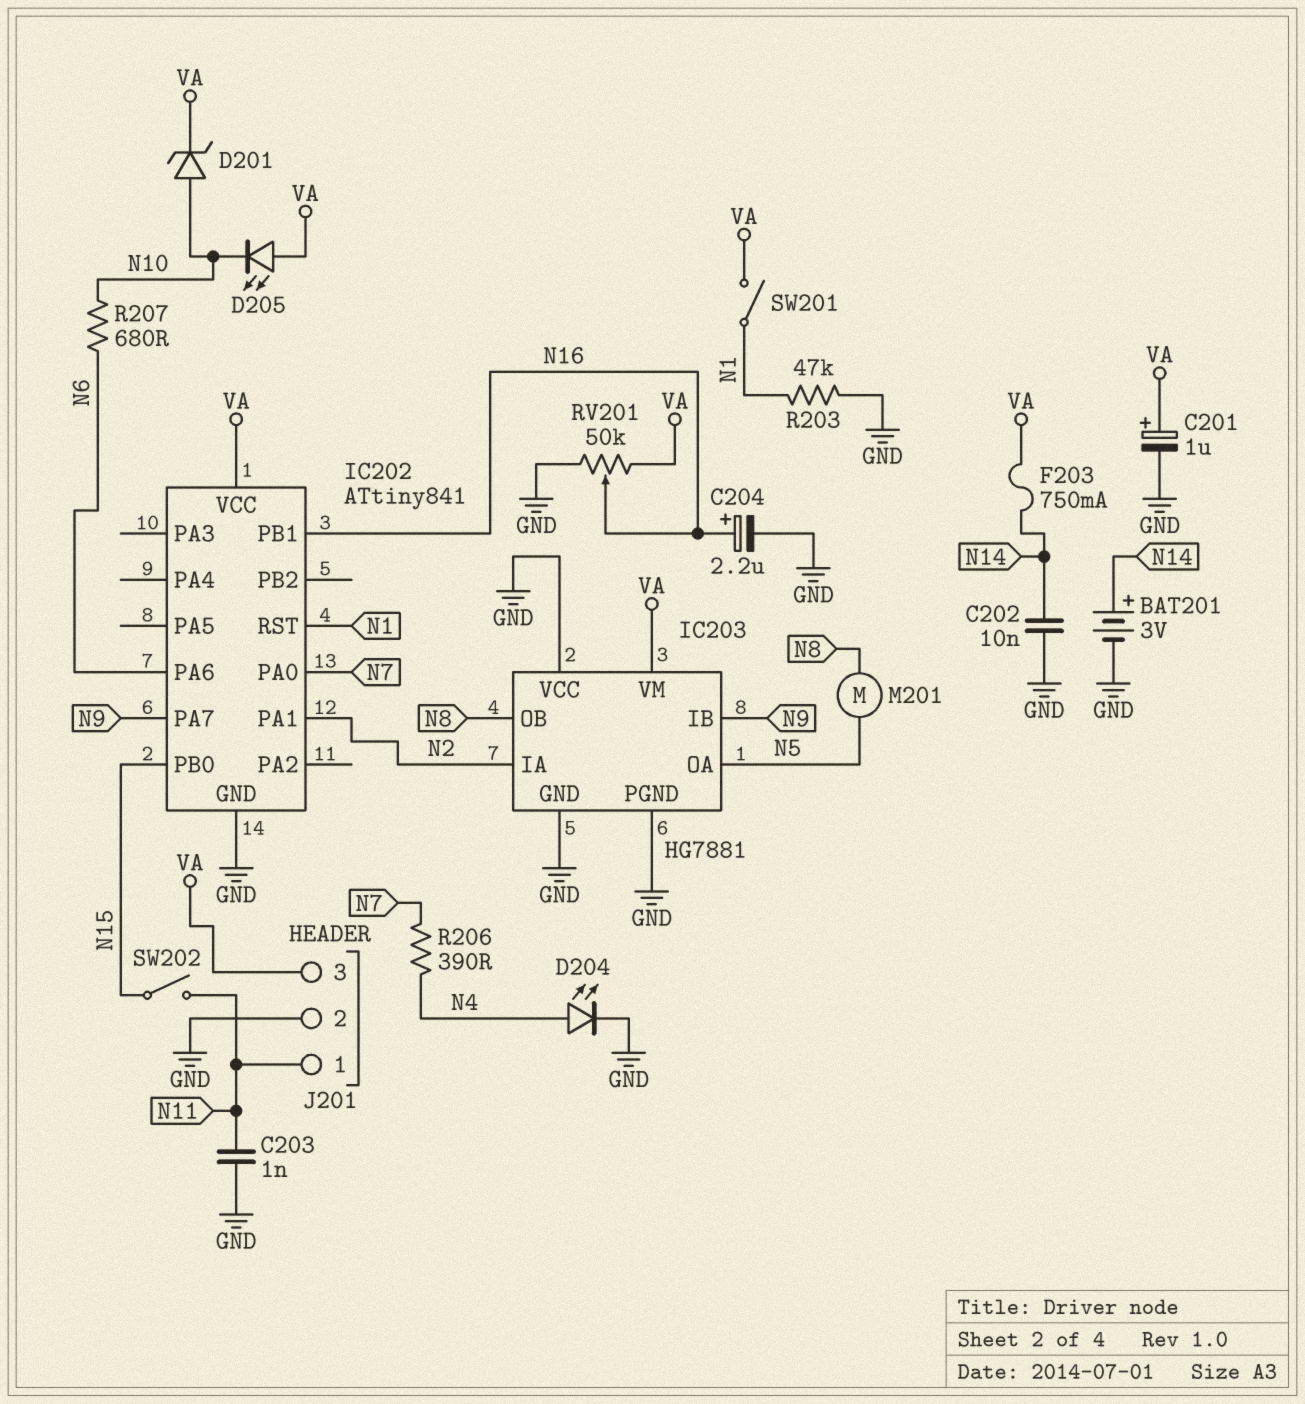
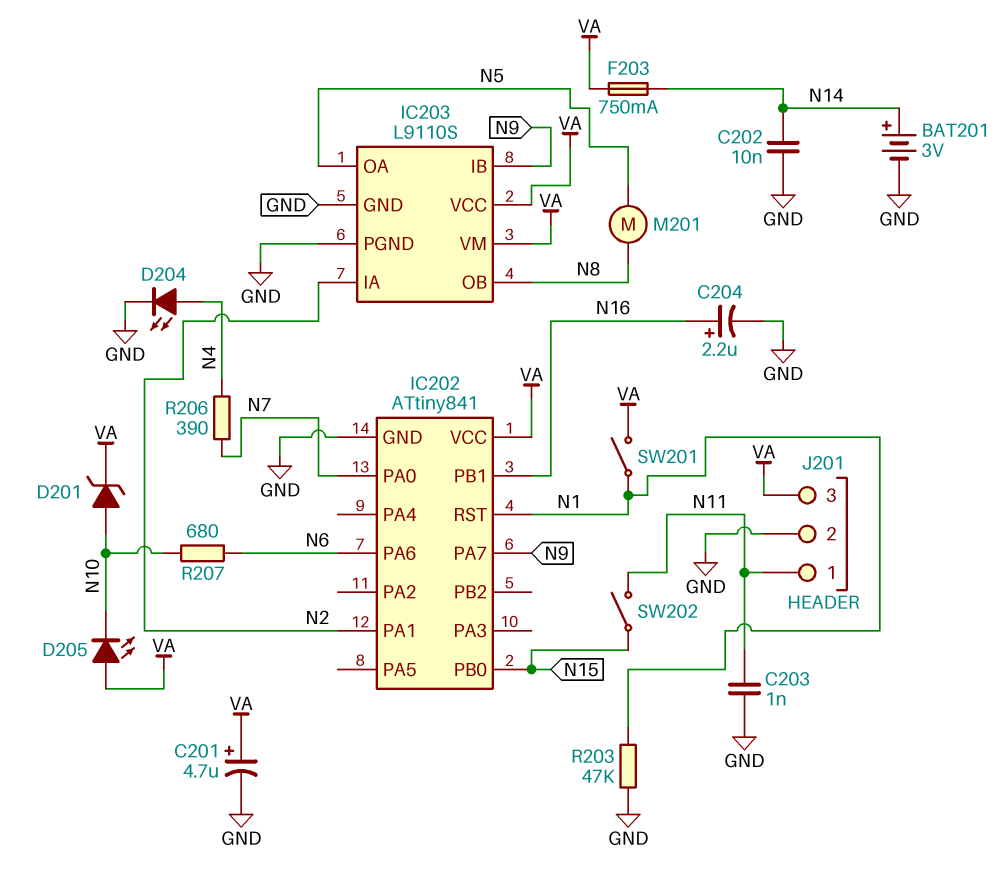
C201: 1uF (plus VA, minus GND) -> 4.7uF (plus VA, minus GND)
IC203: HG7881 -> L9110S
IC203 pin VCC: GND -> VA
RV201: 50k (GND, VA, wiper N16) -> none

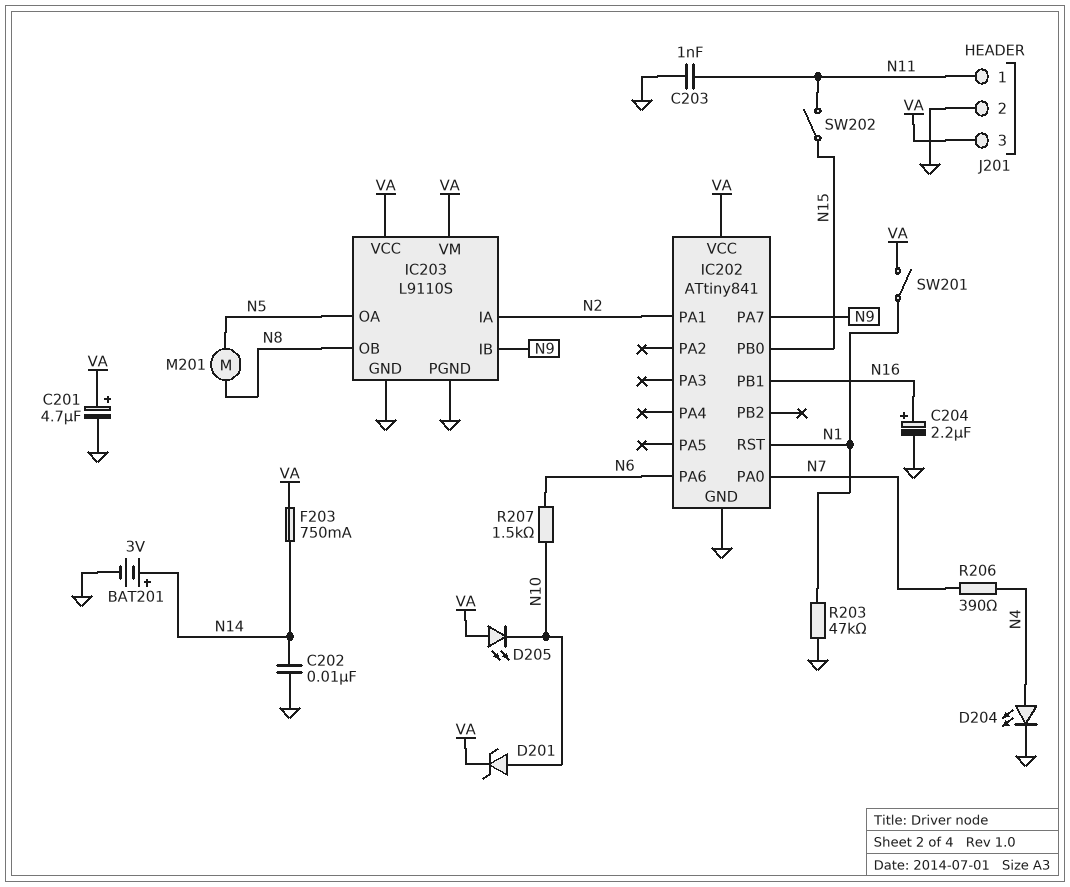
R207: 680 (N6, N10) -> 1.5k (N6, N10)

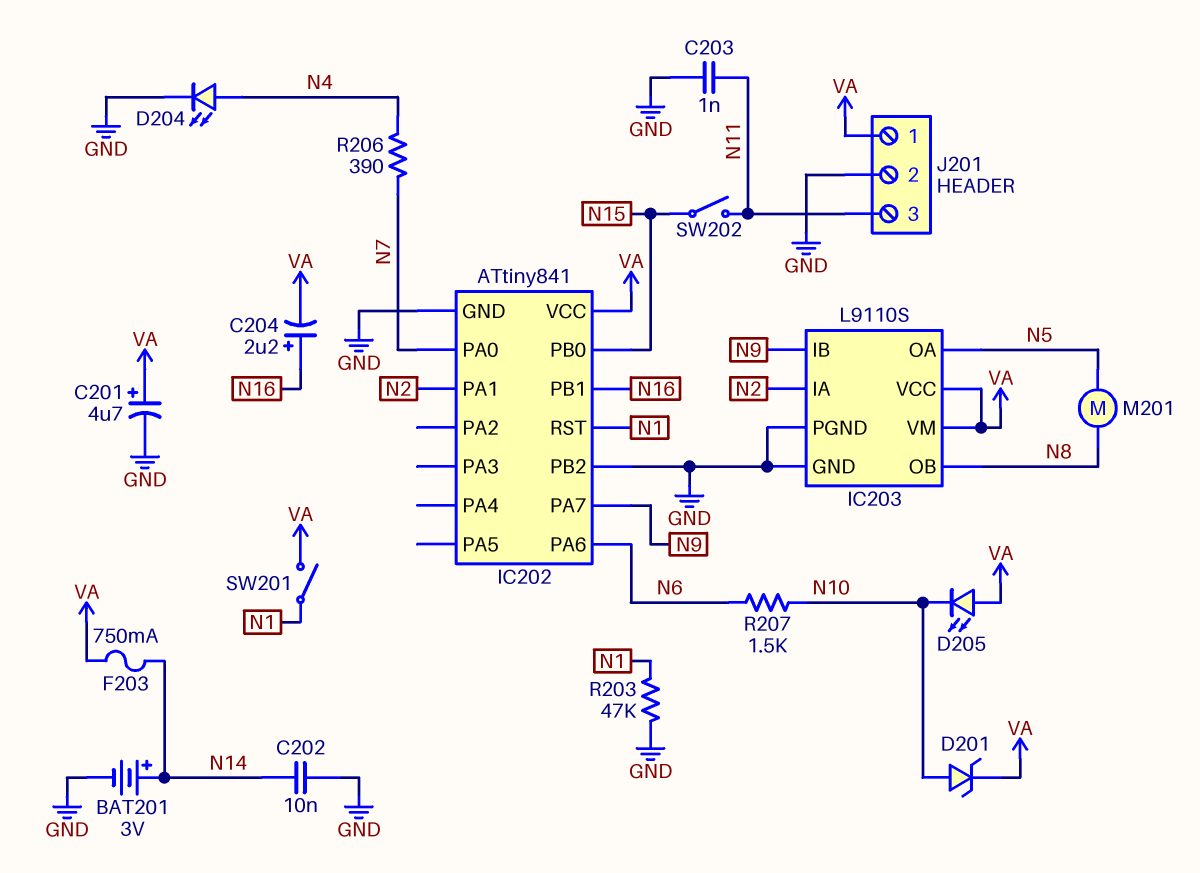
C204: 2.2uF (plus N16, minus GND) -> 2.2uF (plus N16, minus VA)
IC202 pin PB2: none -> GND
J201 pin 1: N11 -> VA
J201 pin 3: VA -> N11

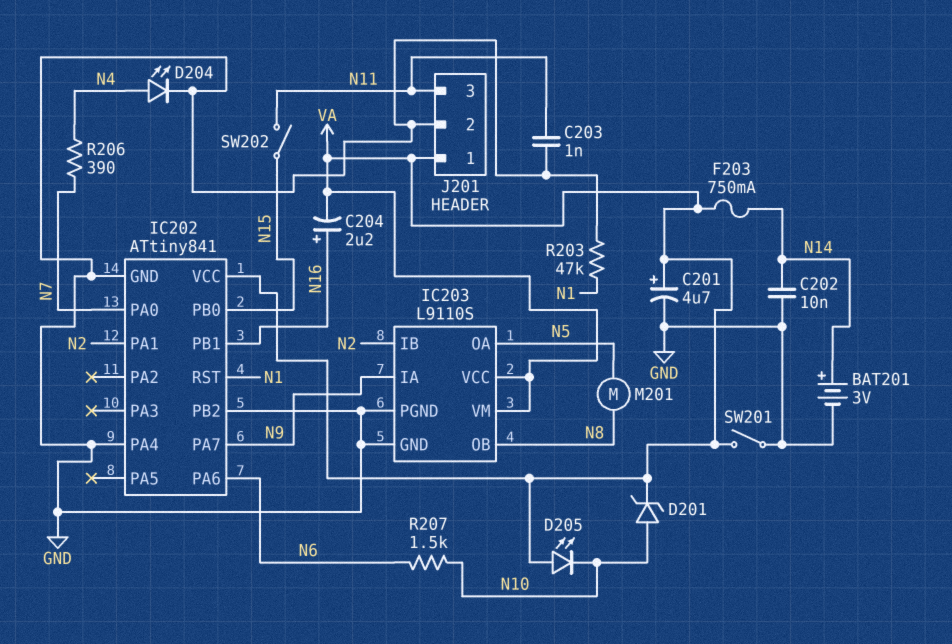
IC202 pin PA4: none -> GND
IC203 pin IA: N2 -> N9
IC203 pin IB: N9 -> N2
SW201: switch (N1, VA) -> switch (GND, VA)

